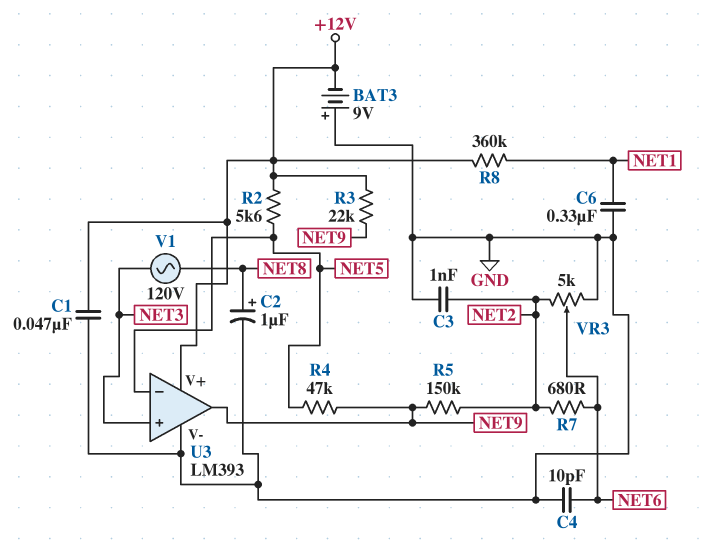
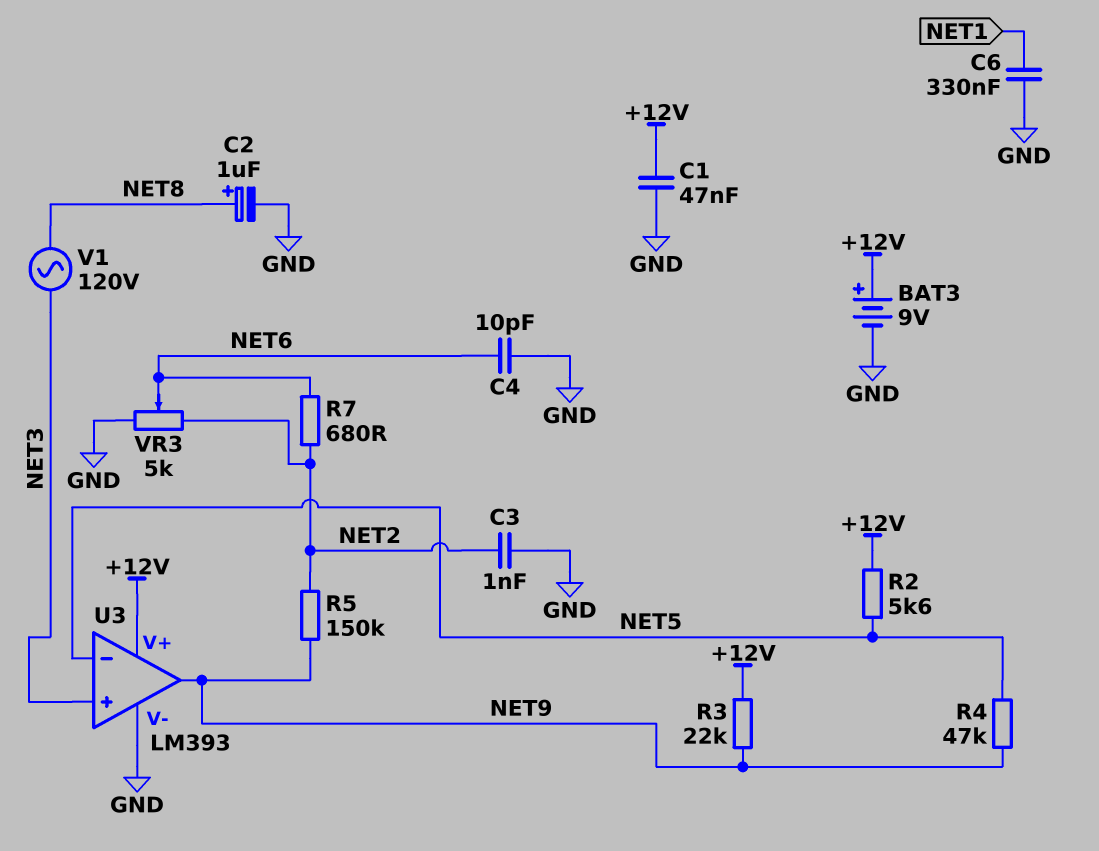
BAT3: 9V (plus GND, minus +12V) -> 9V (plus +12V, minus GND)
R8: 360k (+12V, NET1) -> none

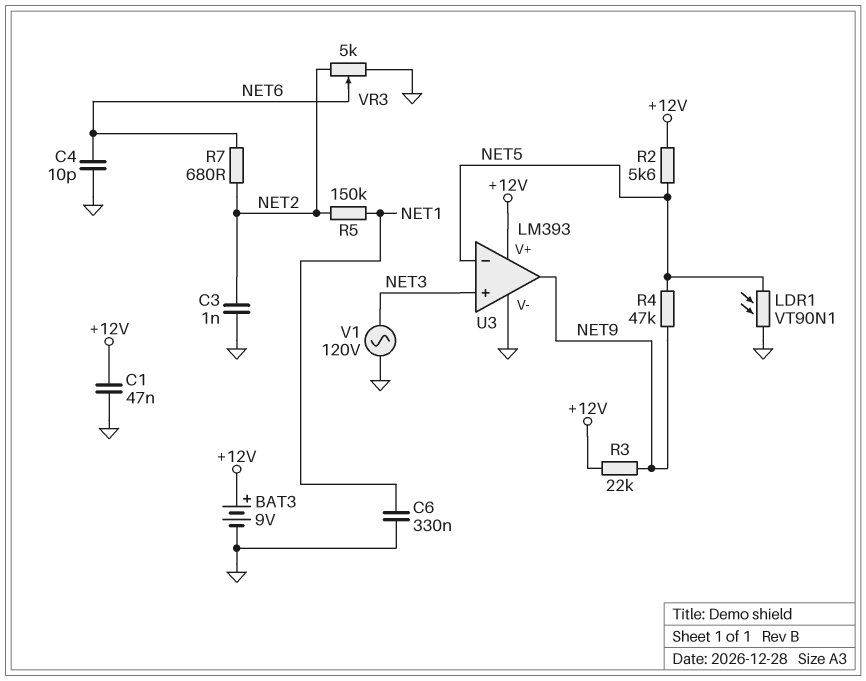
C2: 1uF (plus NET8, minus GND) -> none
LDR1: none -> VT90N1 (GND, NET5)
R5: 150k (NET2, NET9) -> 150k (NET1, NET2)
V1: AC 120V (NET3, NET8) -> AC 120V (GND, NET3)

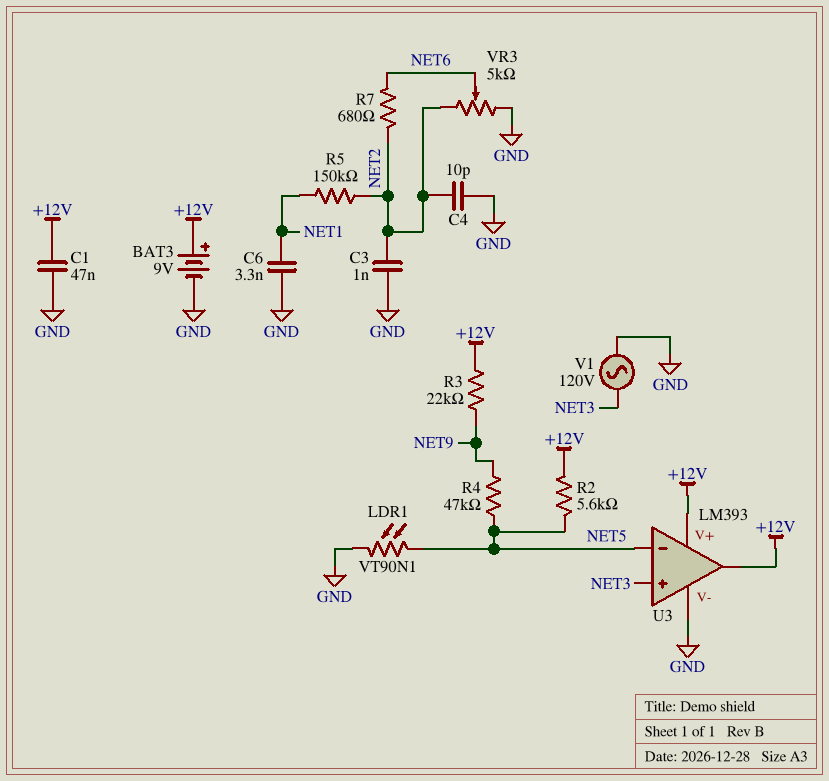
C4: 10pF (GND, NET6) -> 10pF (GND, NET2)
C6: 330nF (GND, NET1) -> 3.3nF (GND, NET1)
U3 pin out: NET9 -> +12V

